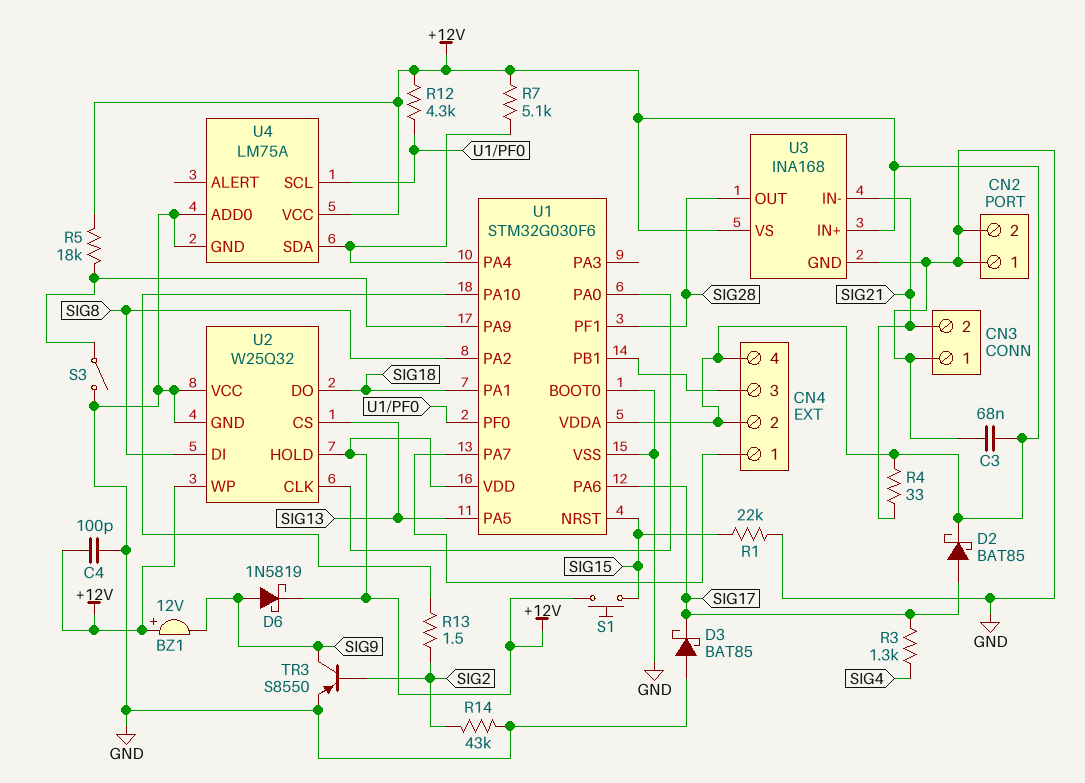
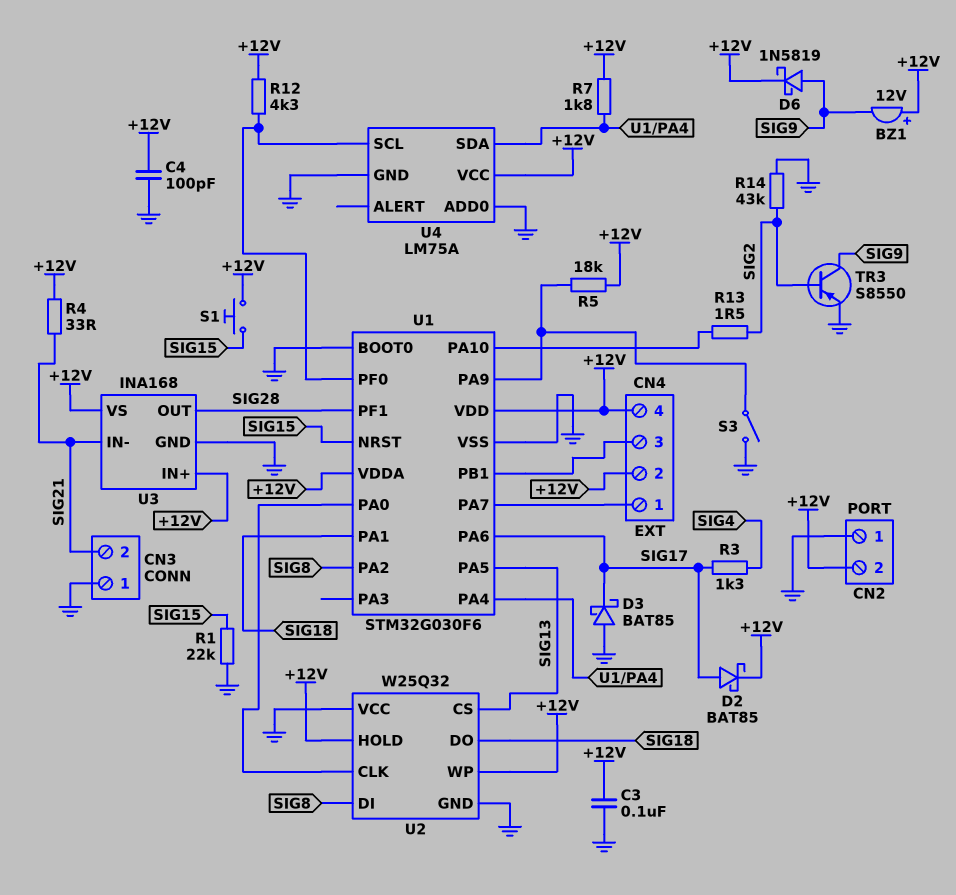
C3: 68nF (+12V, GND) -> 100nF (+12V, GND)
CN2 pin 2: GND -> +12V
R7: 5.1k (+12V, U1/PA4) -> 1.8k (+12V, U1/PA4)

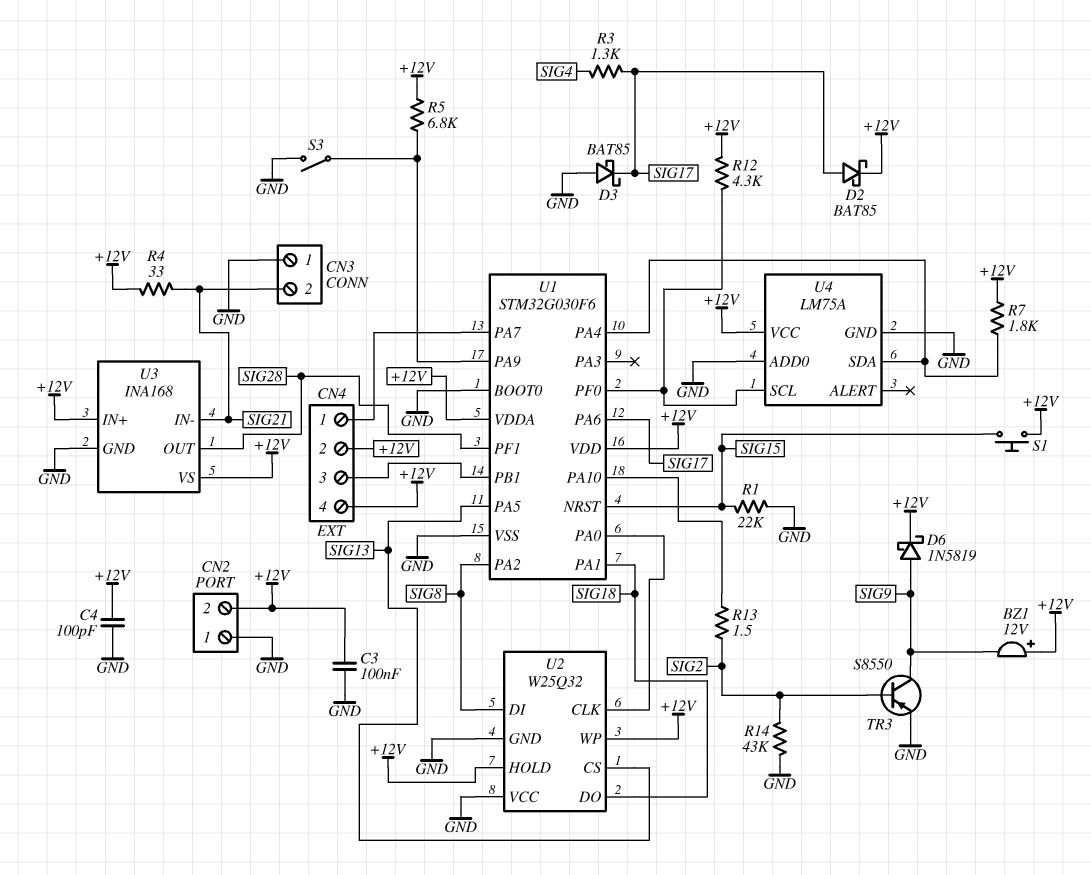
R5: 18k (+12V, U1/PA9) -> 6.8k (+12V, U1/PA9)

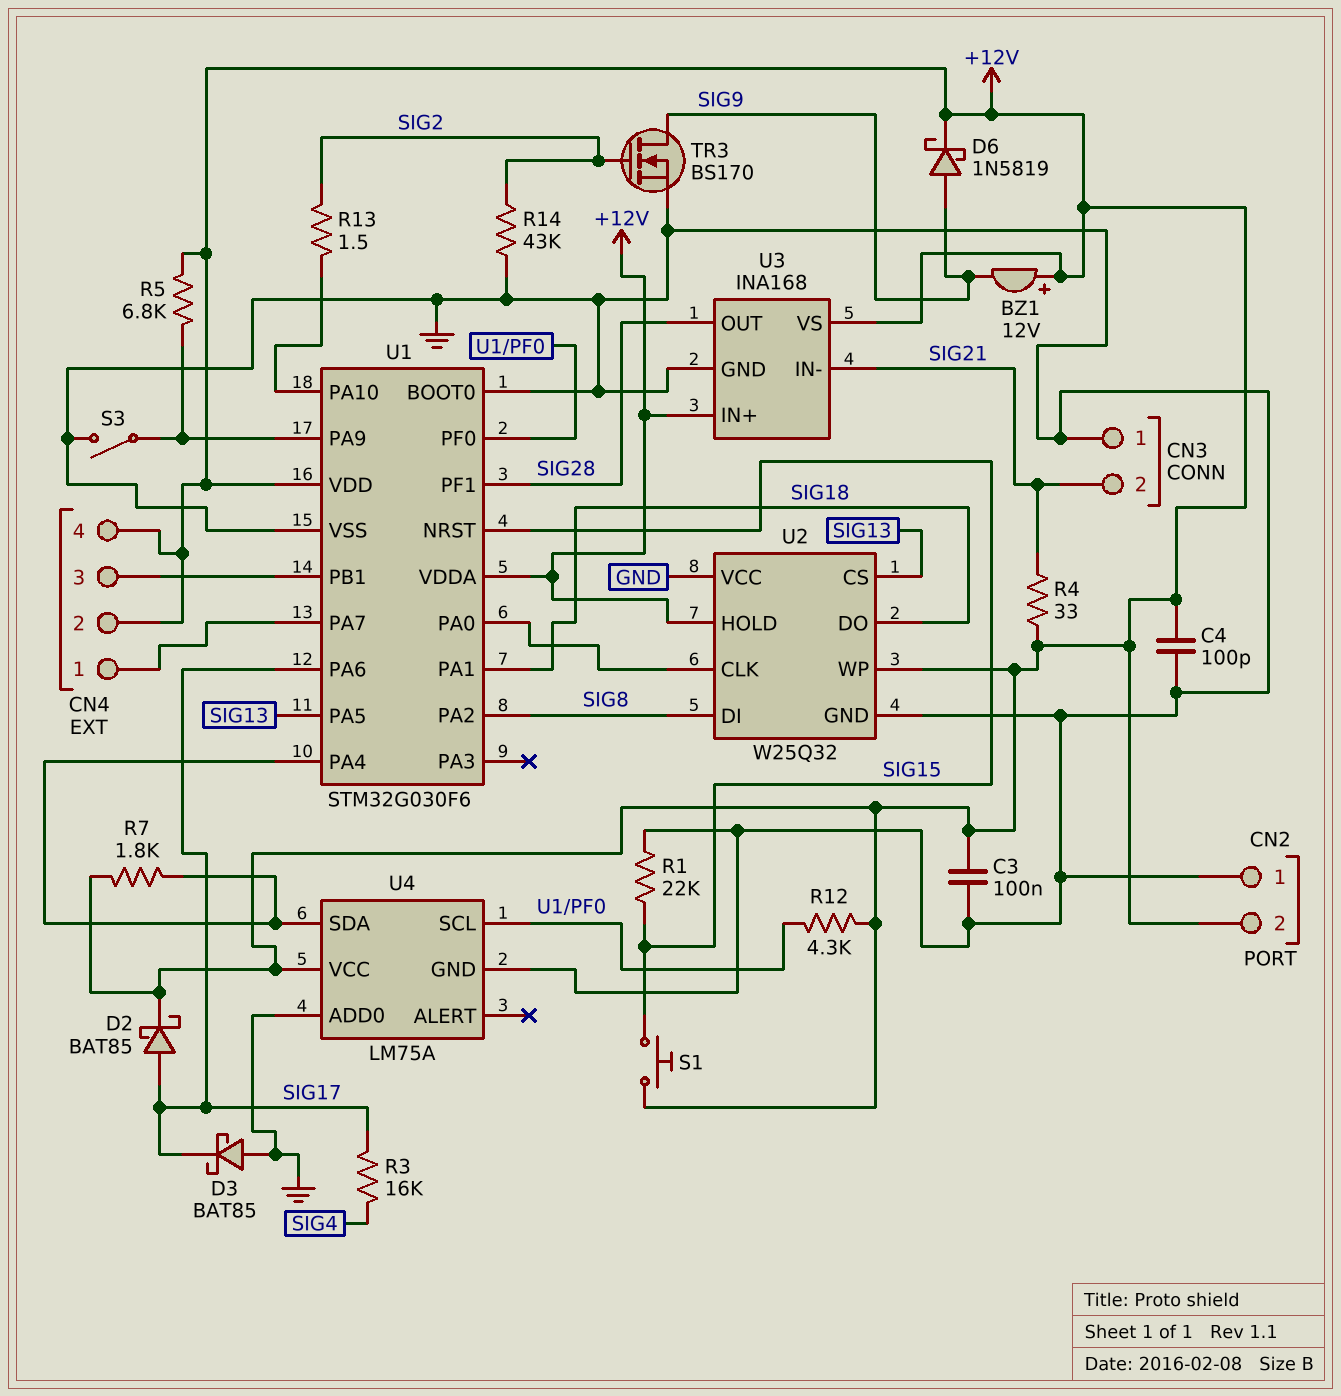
R3: 1.3k (SIG4, SIG17) -> 16k (SIG4, SIG17)
TR3: PNP S8550 (B SIG2, C SIG9, E GND) -> NMOS BS170 (G SIG2, D SIG9, S GND)

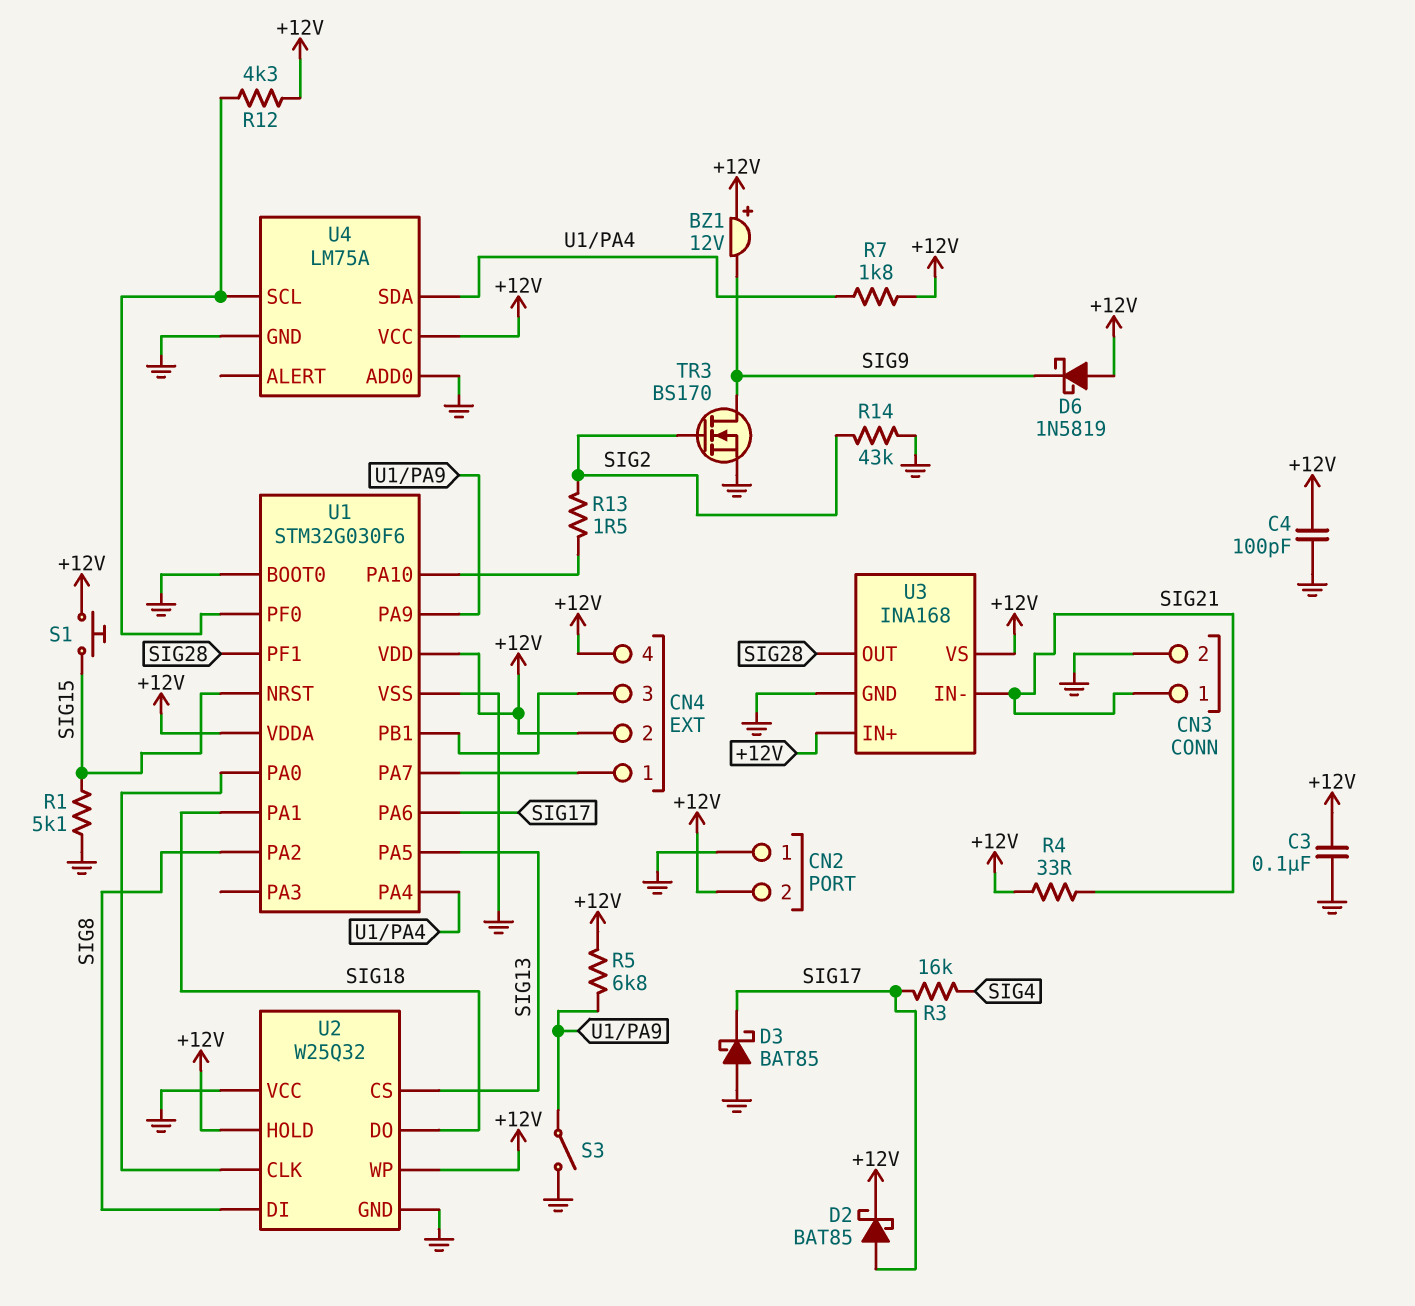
CN3 pin 1: GND -> SIG21
CN3 pin 2: SIG21 -> GND
D6: schottky 1N5819 (A SIG9, K +12V) -> schottky 1N5819 (A +12V, K SIG9)
R1: 22k (GND, SIG15) -> 5.1k (GND, SIG15)

